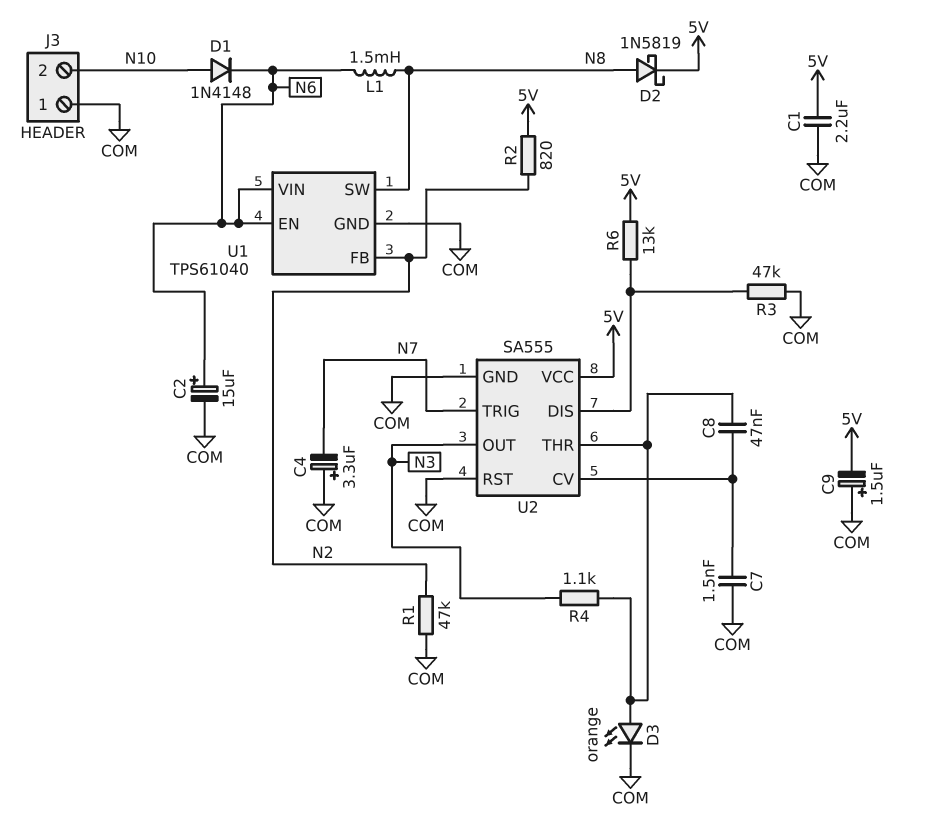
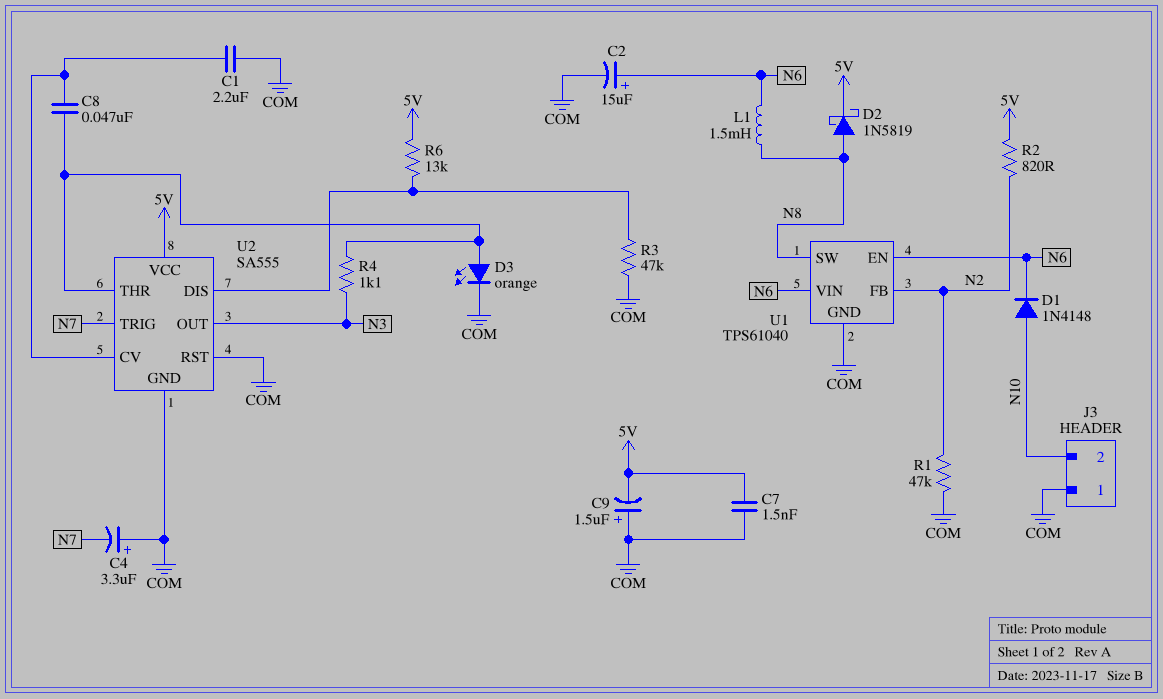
C1: 2.2uF (5V, COM) -> 2.2uF (COM, U2/CV)
C7: 1.5nF (COM, U2/CV) -> 1.5nF (5V, COM)

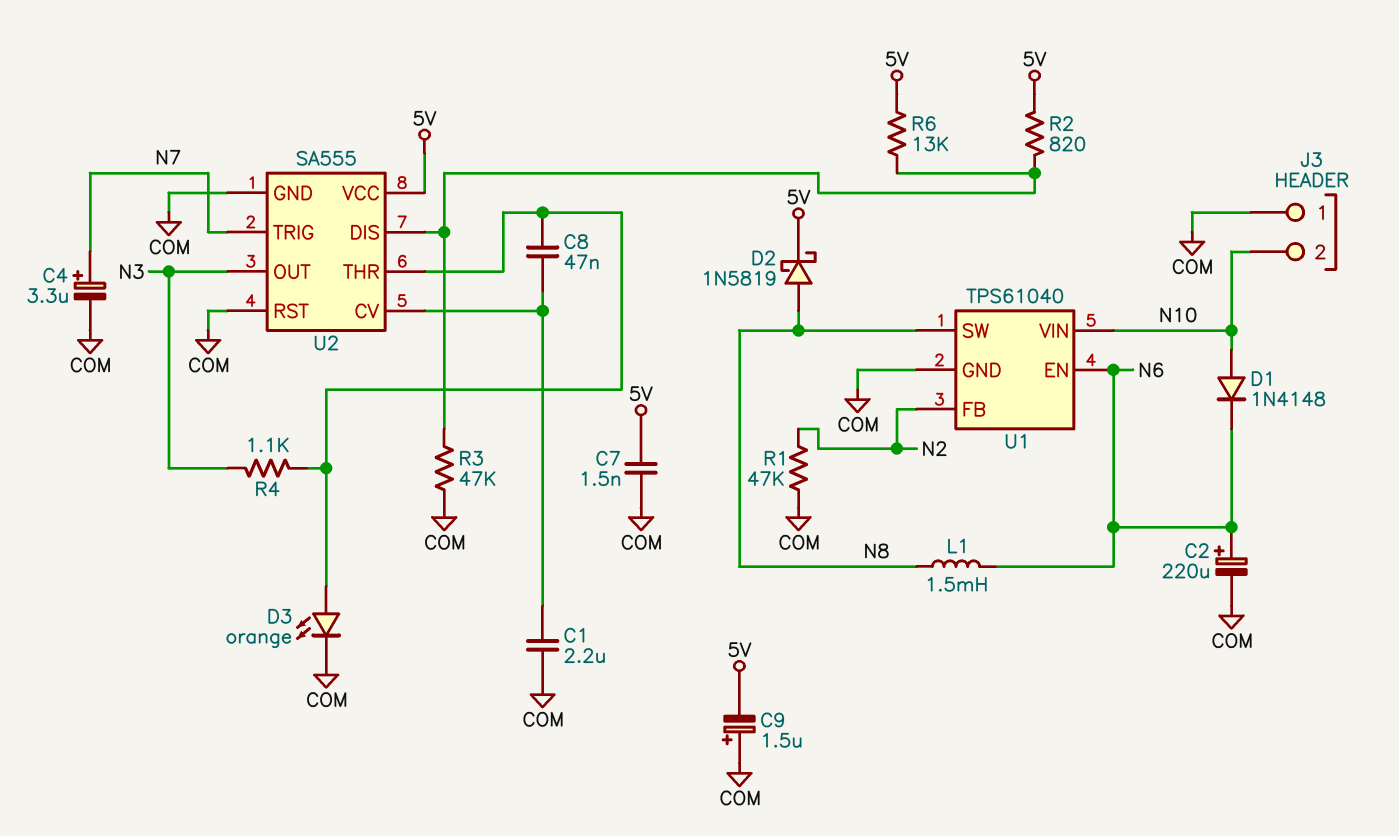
C2: 15uF (plus N6, minus COM) -> 220uF (plus N6, minus COM)
C4: 3.3uF (plus COM, minus N7) -> 3.3uF (plus N7, minus COM)
R2: 820 (5V, N2) -> 820 (5V, U2/DIS)
U1 pin VIN: N6 -> N10

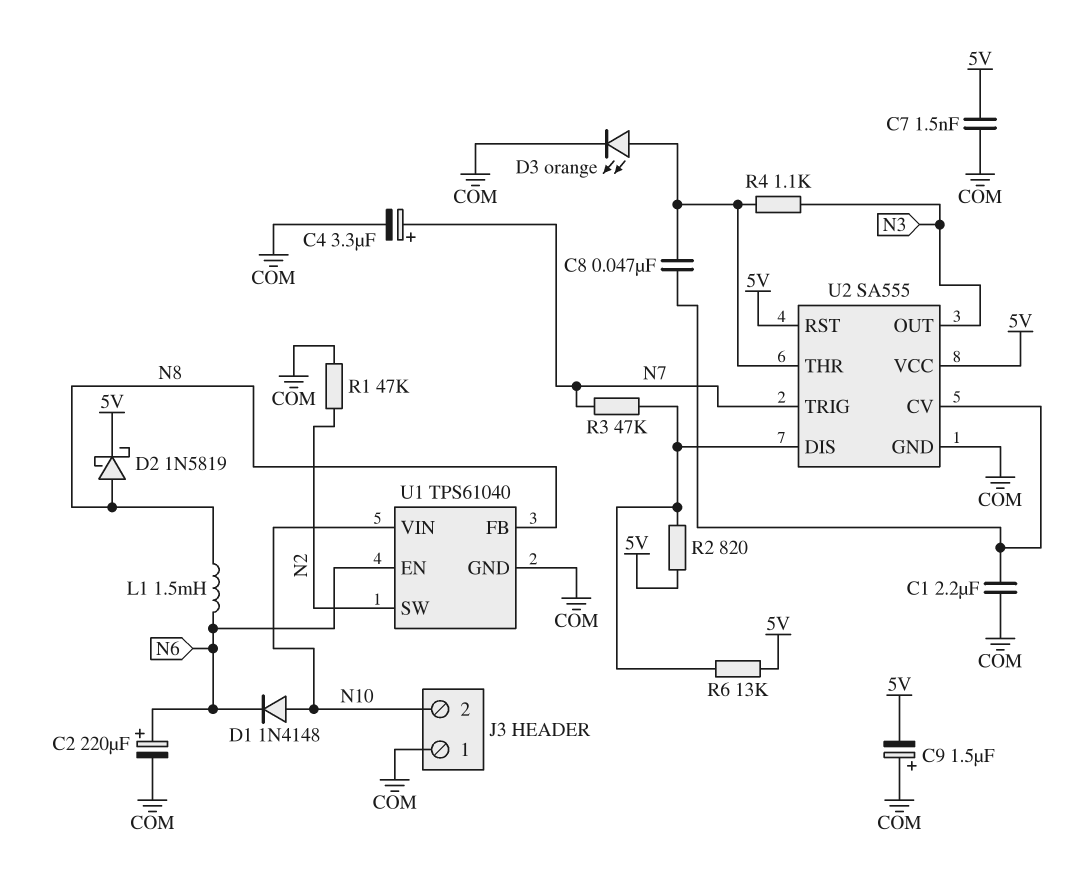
R3: 47k (COM, U2/DIS) -> 47k (N7, U2/DIS)
U1 pin FB: N2 -> N8
U1 pin SW: N8 -> N2
U2 pin RST: COM -> 5V

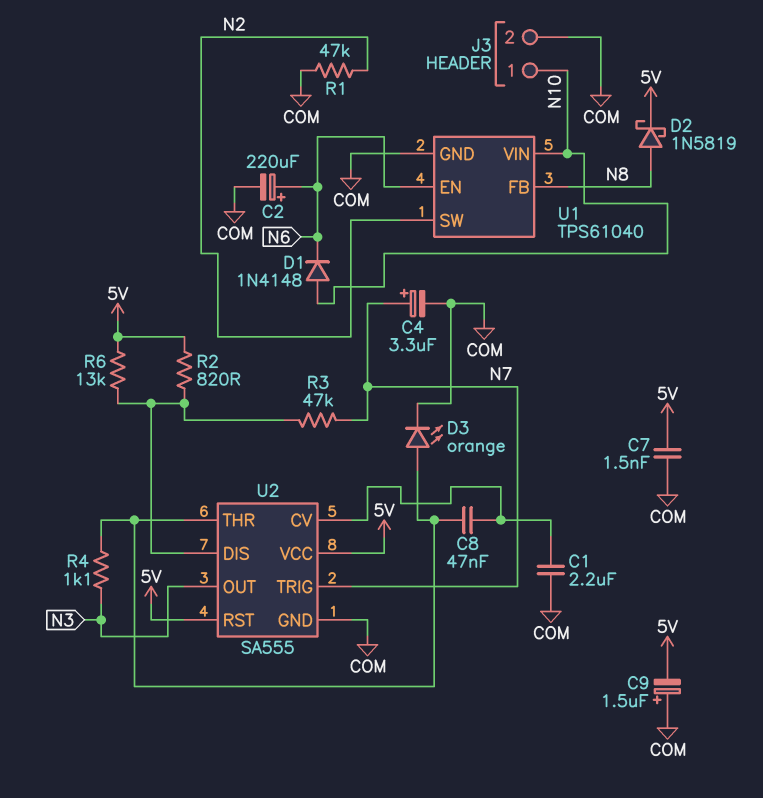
J3 pin 1: COM -> N10
J3 pin 2: N10 -> COM
L1: 1.5mH (N6, N8) -> none

